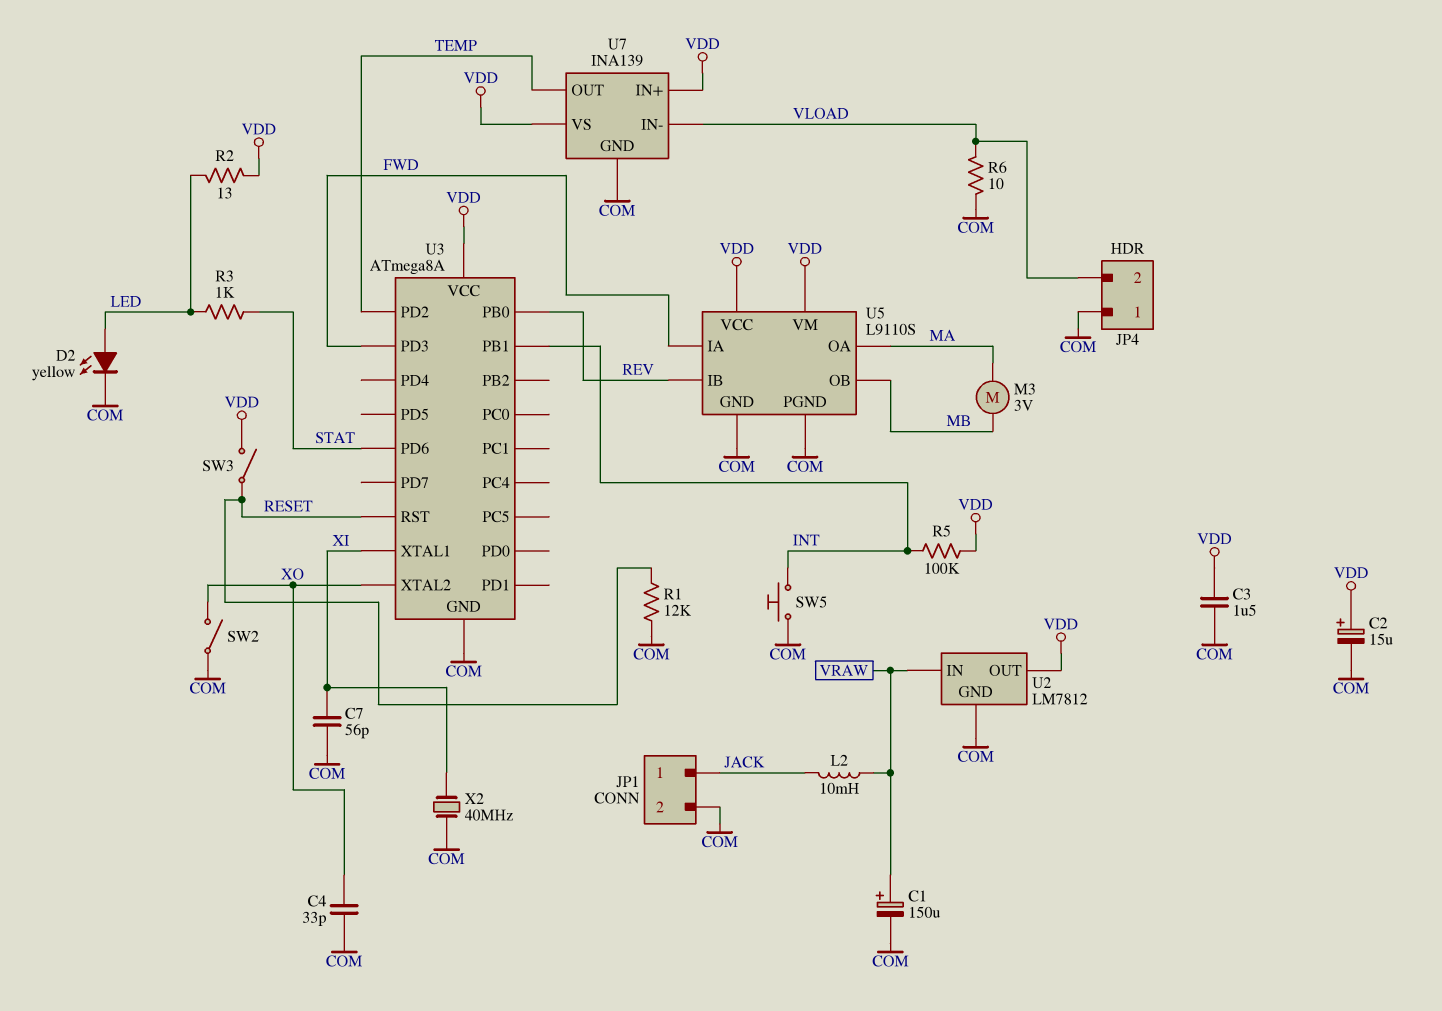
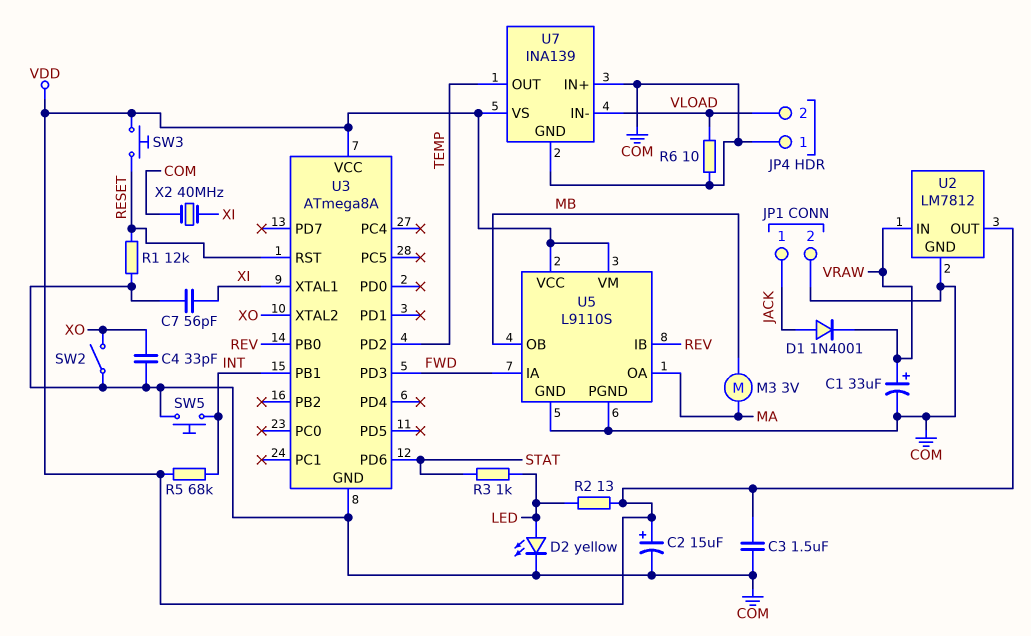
C1: 150uF (plus VRAW, minus COM) -> 33uF (plus VRAW, minus COM)
D1: none -> diode 1N4001 (A JACK, K VRAW)
L2: 10mH (JACK, VRAW) -> none
R5: 100k (INT, VDD) -> 68k (INT, VDD)
SW3: switch (RESET, VDD) -> button (RESET, VDD)
U7 pin IN+: VDD -> COM

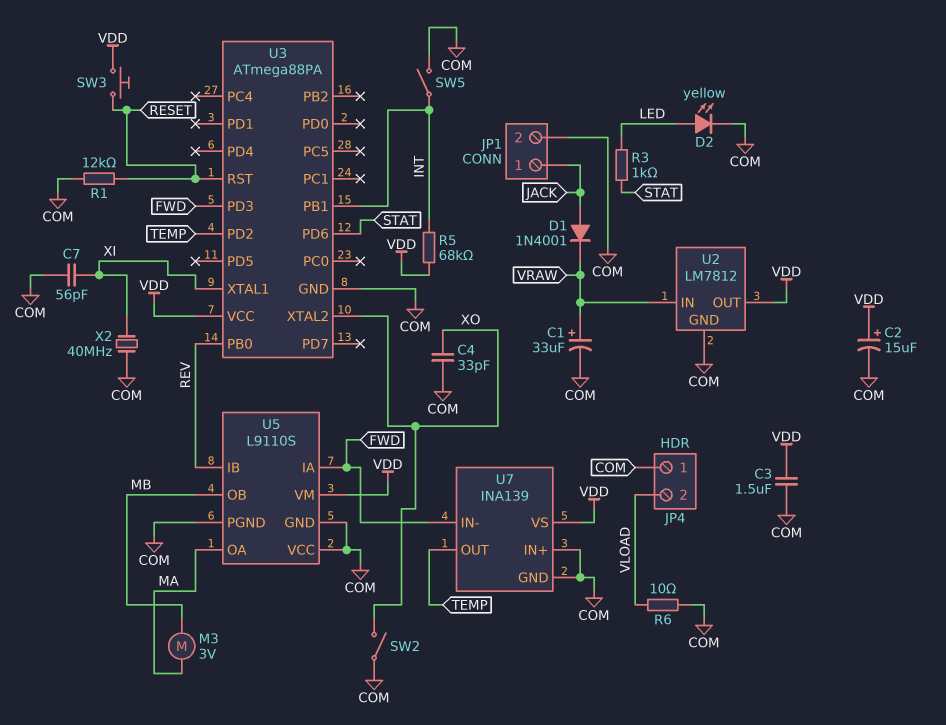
R2: 13 (LED, VDD) -> none
SW5: button (COM, INT) -> switch (COM, INT)
U3: ATmega8A -> ATmega88PA
U5 pin VCC: VDD -> COM
U7 pin IN-: VLOAD -> FWD

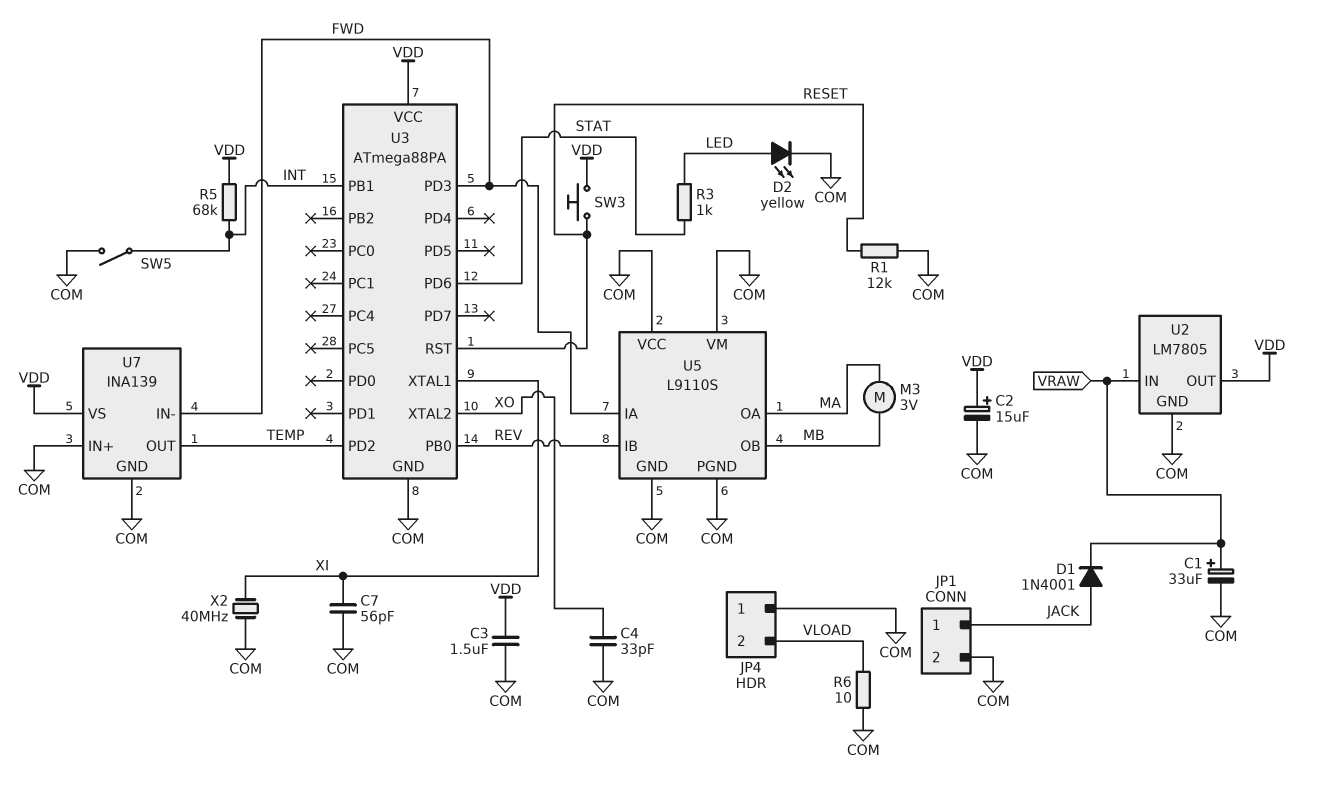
SW2: switch (COM, XO) -> none
U2: LM7812 -> LM7805
U5 pin VM: VDD -> COM

